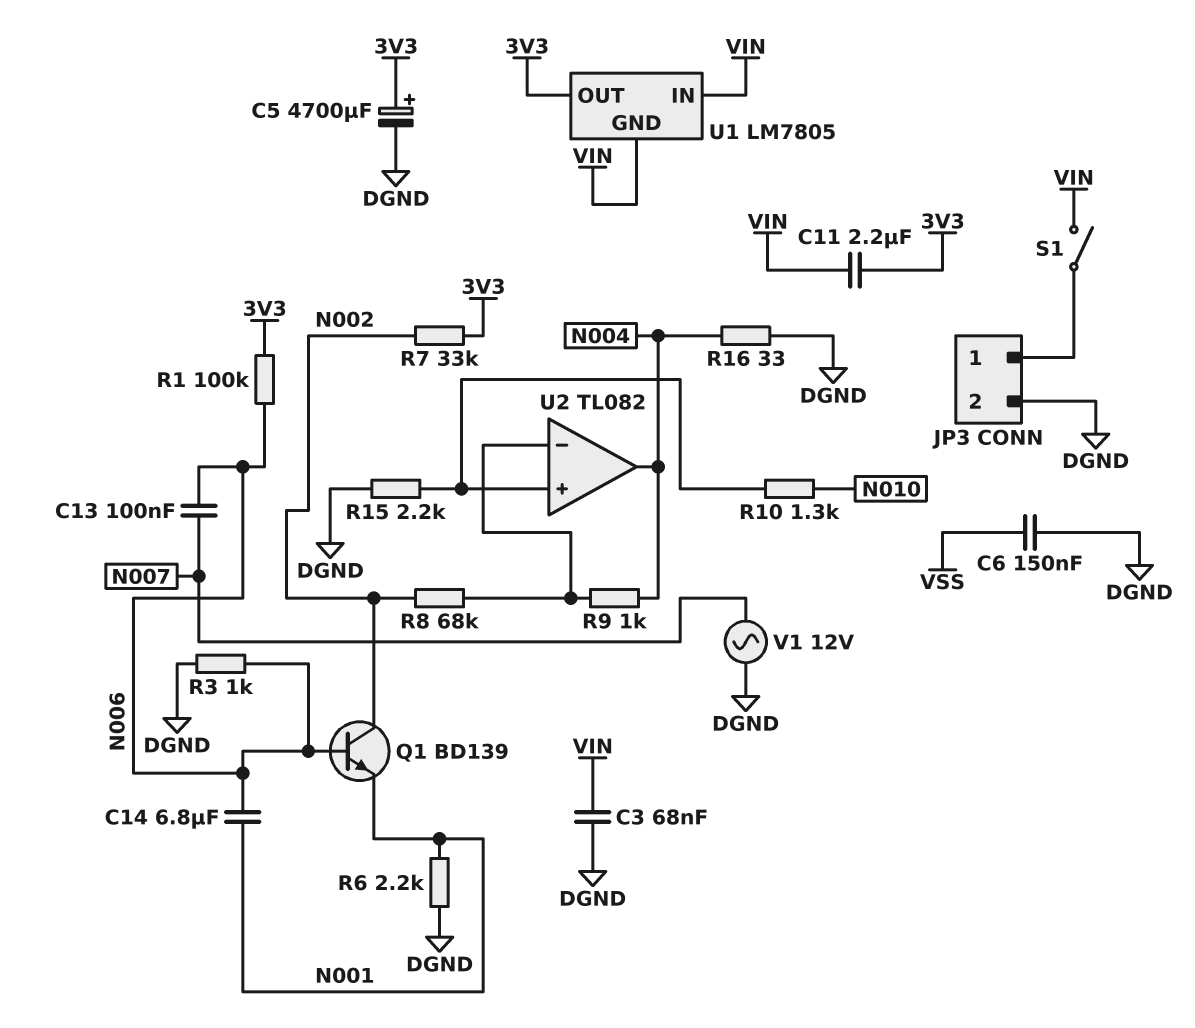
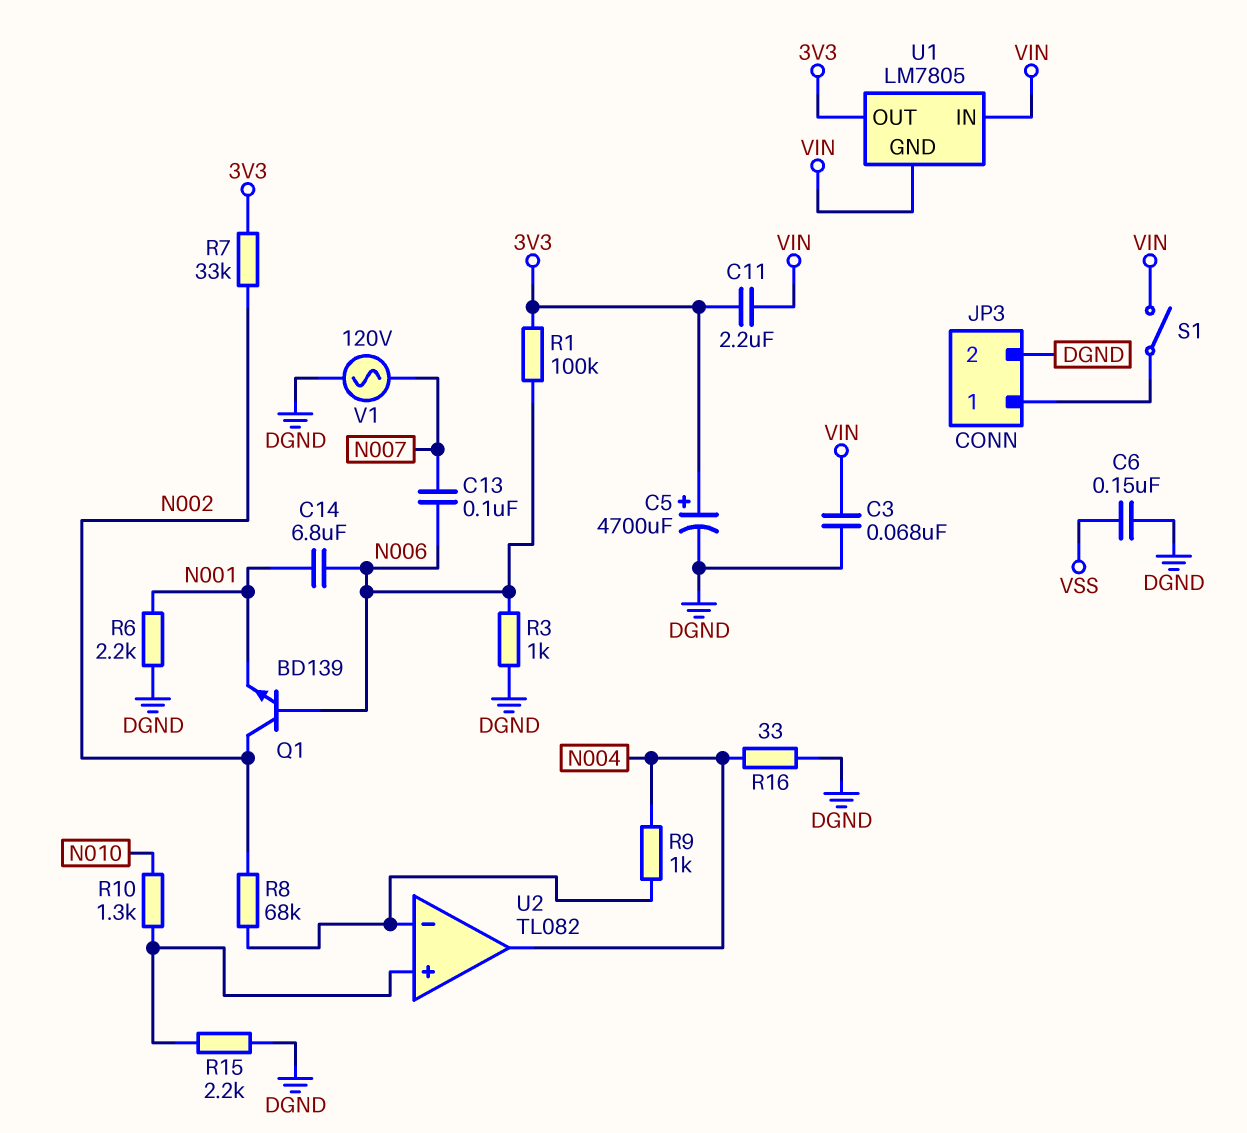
V1: AC 12V (DGND, N007) -> AC 120V (DGND, N007)

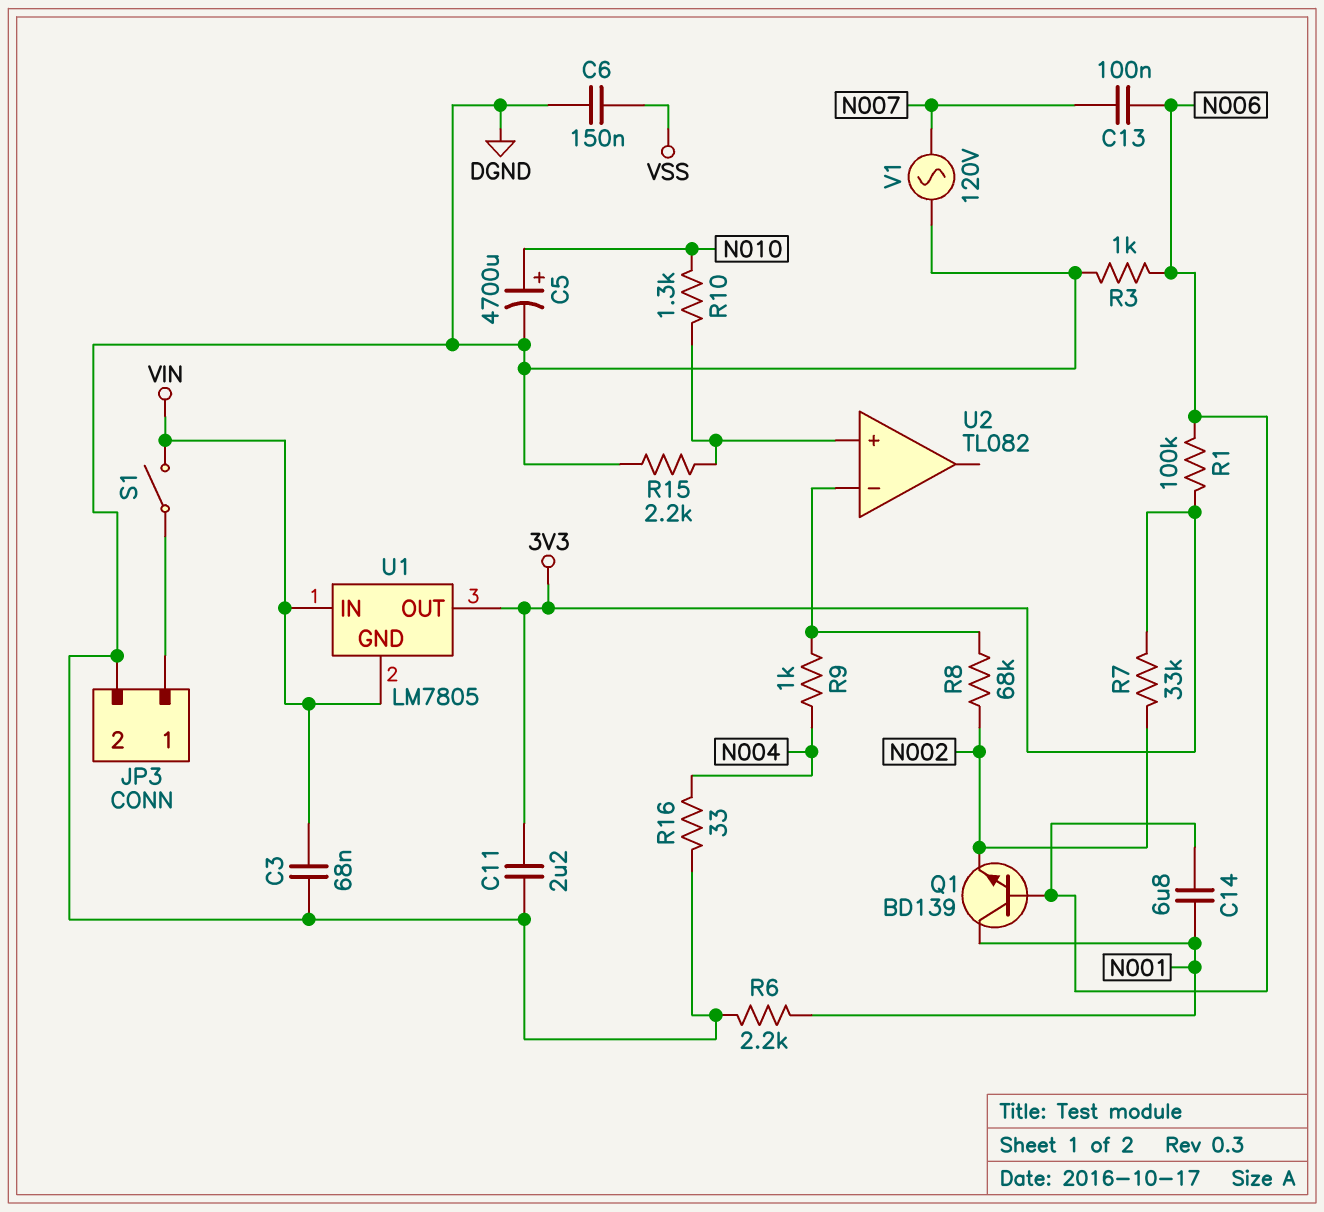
C5: 4700uF (plus 3V3, minus DGND) -> 4700uF (plus N010, minus DGND)
C11: 2.2uF (3V3, VIN) -> 2.2uF (3V3, DGND)
Q1: NPN BD139 (B N006, C N002, E N001) -> NPN BD139 (B N006, C N001, E N002)
U2 pin out: N004 -> none

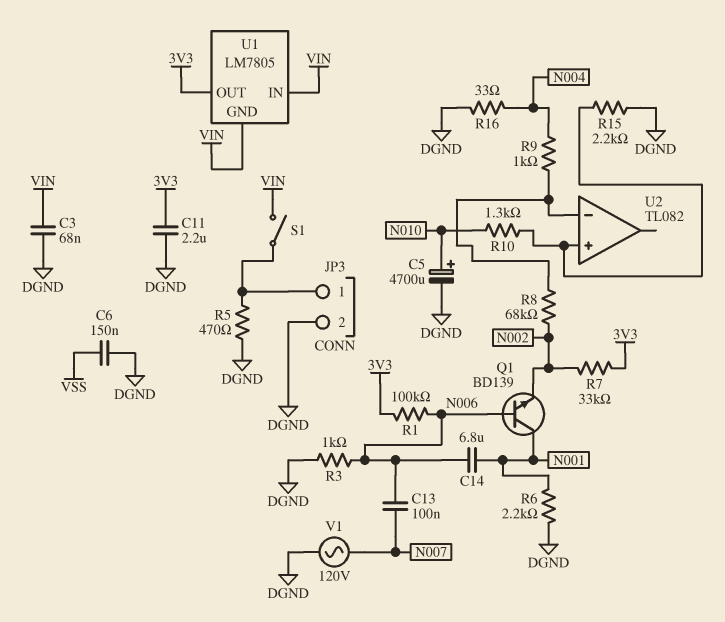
R5: none -> 470 (DGND, JP3/1)

